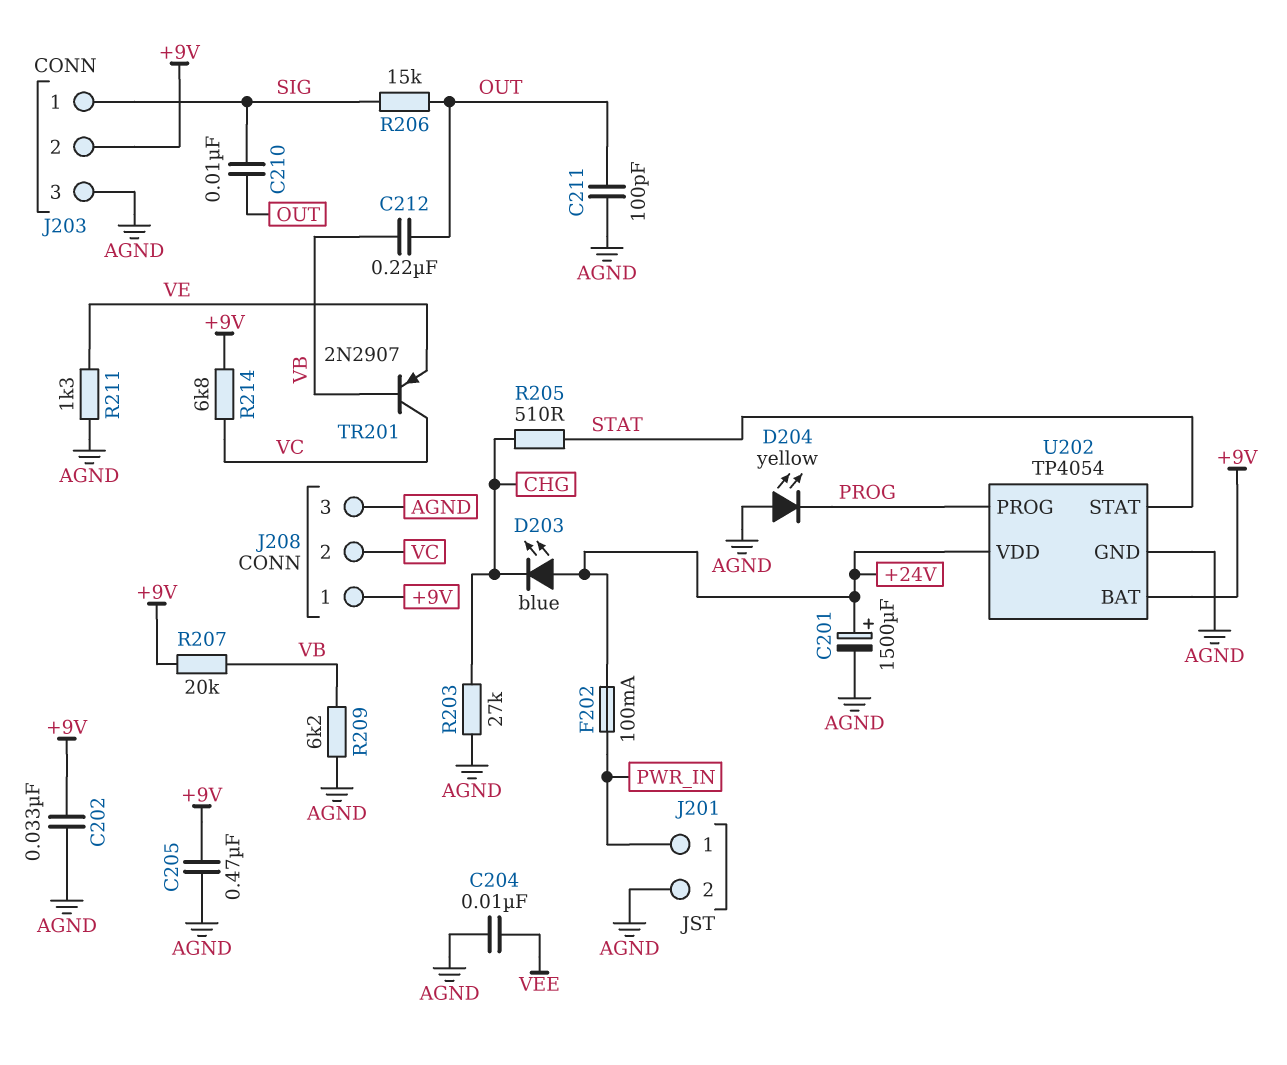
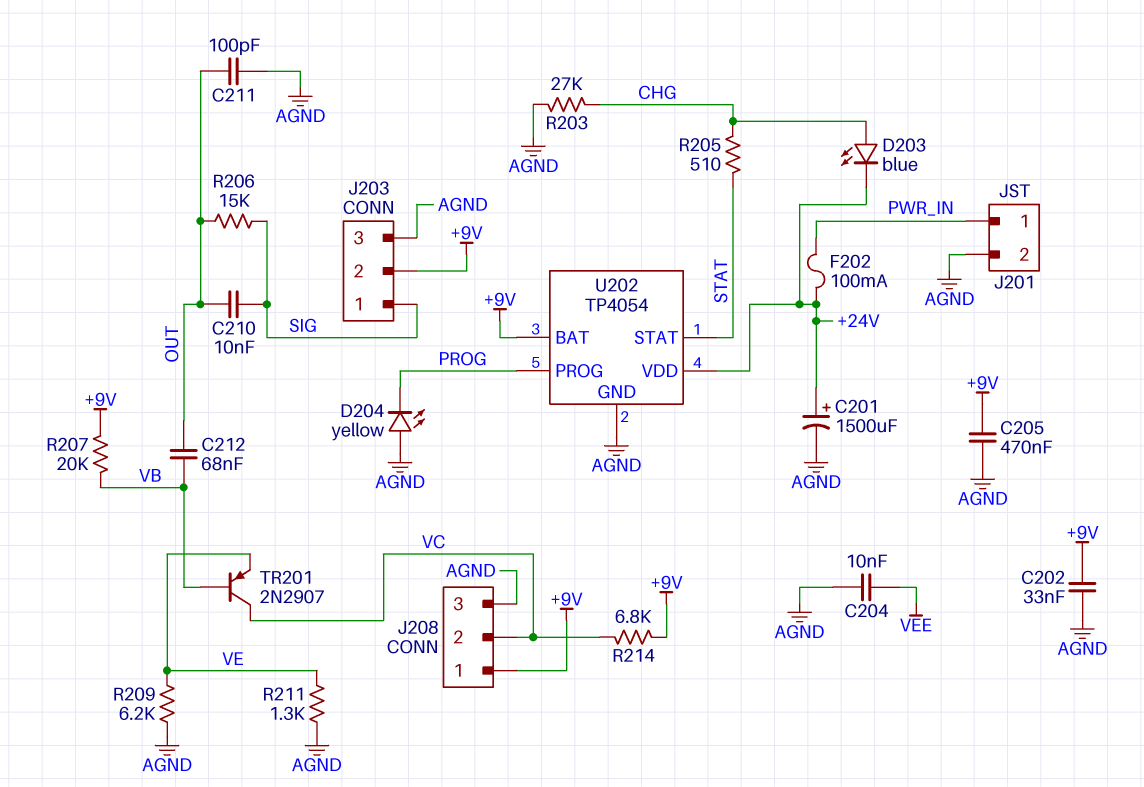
C212: 220nF (OUT, VB) -> 68nF (OUT, VB)
D203: LED blue (A +24V, K CHG) -> LED blue (A CHG, K +24V)
R209: 6.2k (AGND, VB) -> 6.2k (AGND, VE)

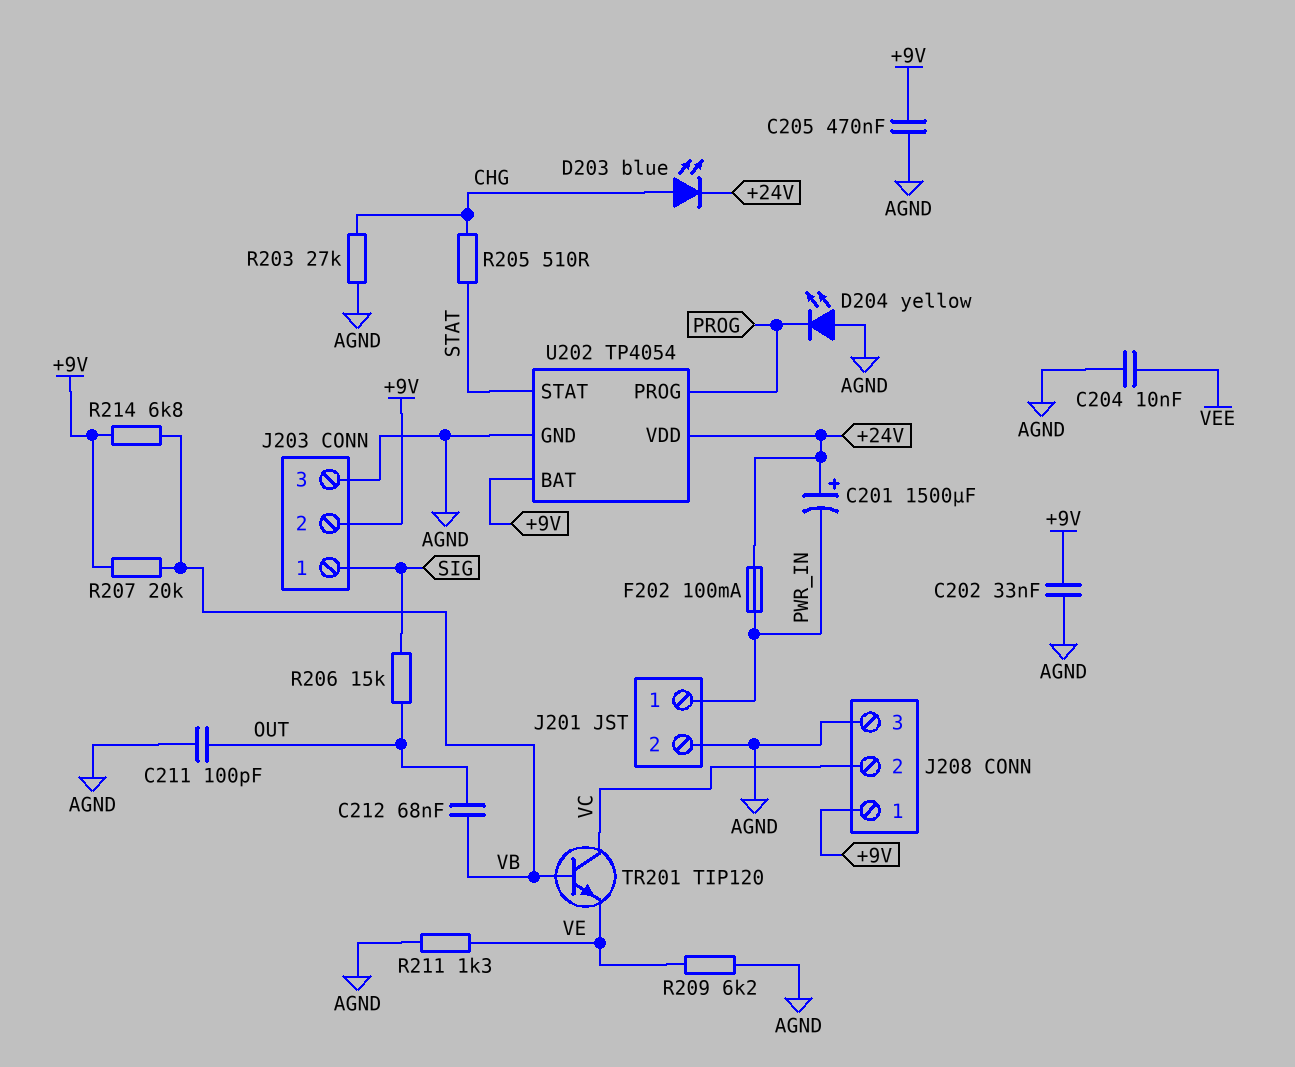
C201: 1500uF (plus +24V, minus AGND) -> 1500uF (plus +24V, minus PWR_IN)
C210: 10nF (OUT, SIG) -> none
R214: 6.8k (+9V, VC) -> 6.8k (+9V, VB)
TR201: PNP 2N2907 (B VB, C VC, E VE) -> NPN TIP120 (B VB, C VC, E VE)

